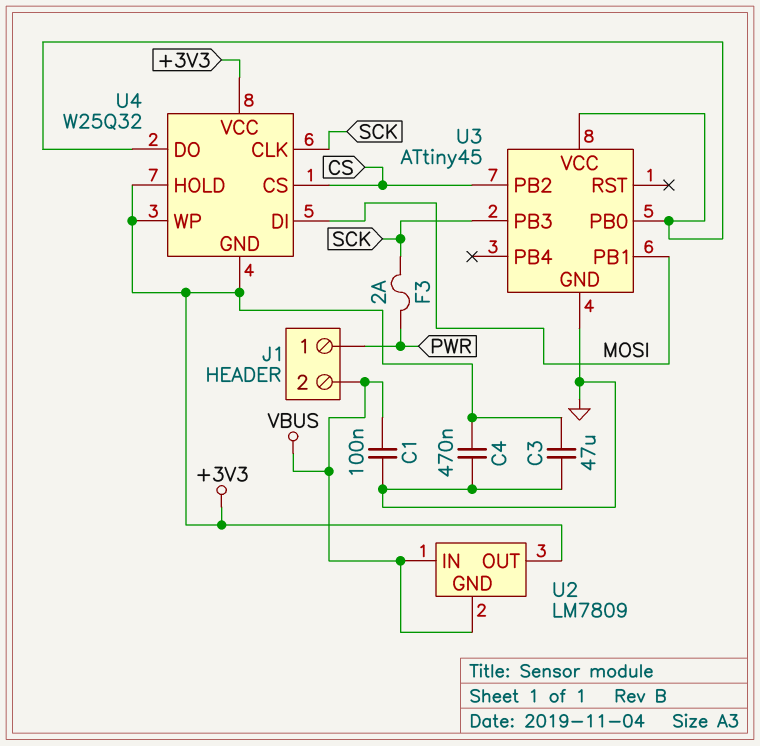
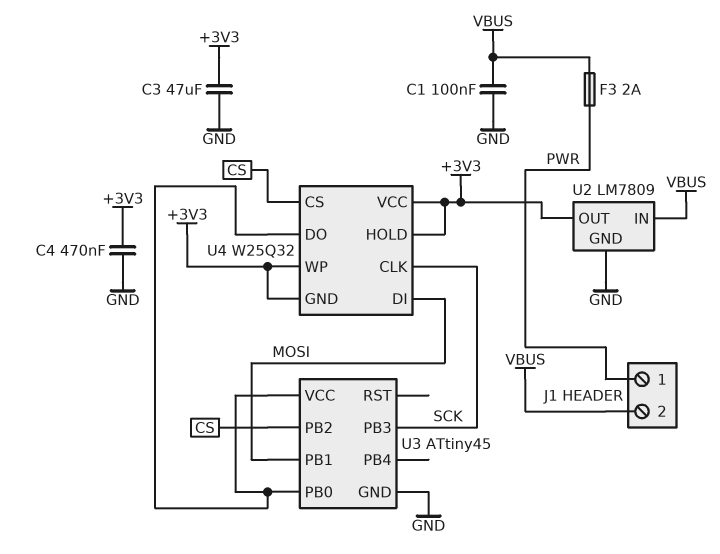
F3: 2A (PWR, SCK) -> 2A (PWR, VBUS)
U2 pin GND: VBUS -> GND

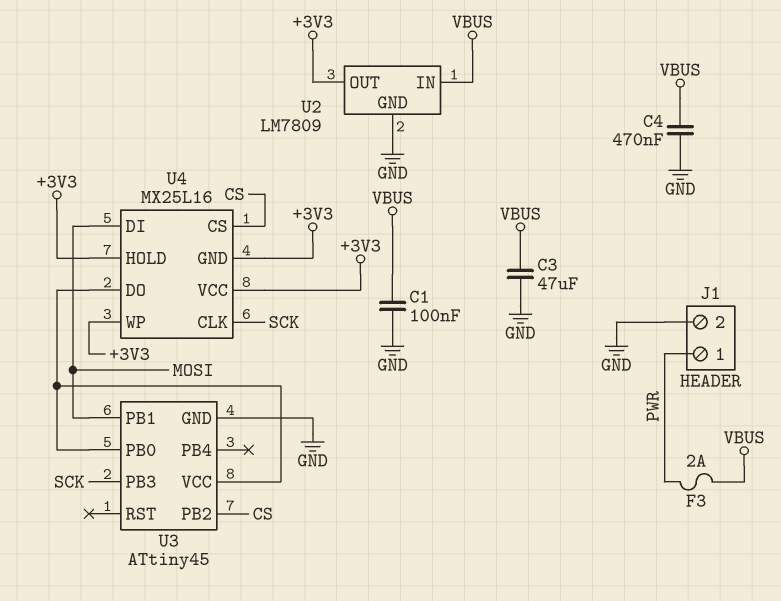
C3: 47uF (+3V3, GND) -> 47uF (GND, VBUS)
C4: 470nF (+3V3, GND) -> 470nF (GND, VBUS)
J1 pin 2: VBUS -> GND
U4: W25Q32 -> MX25L16

